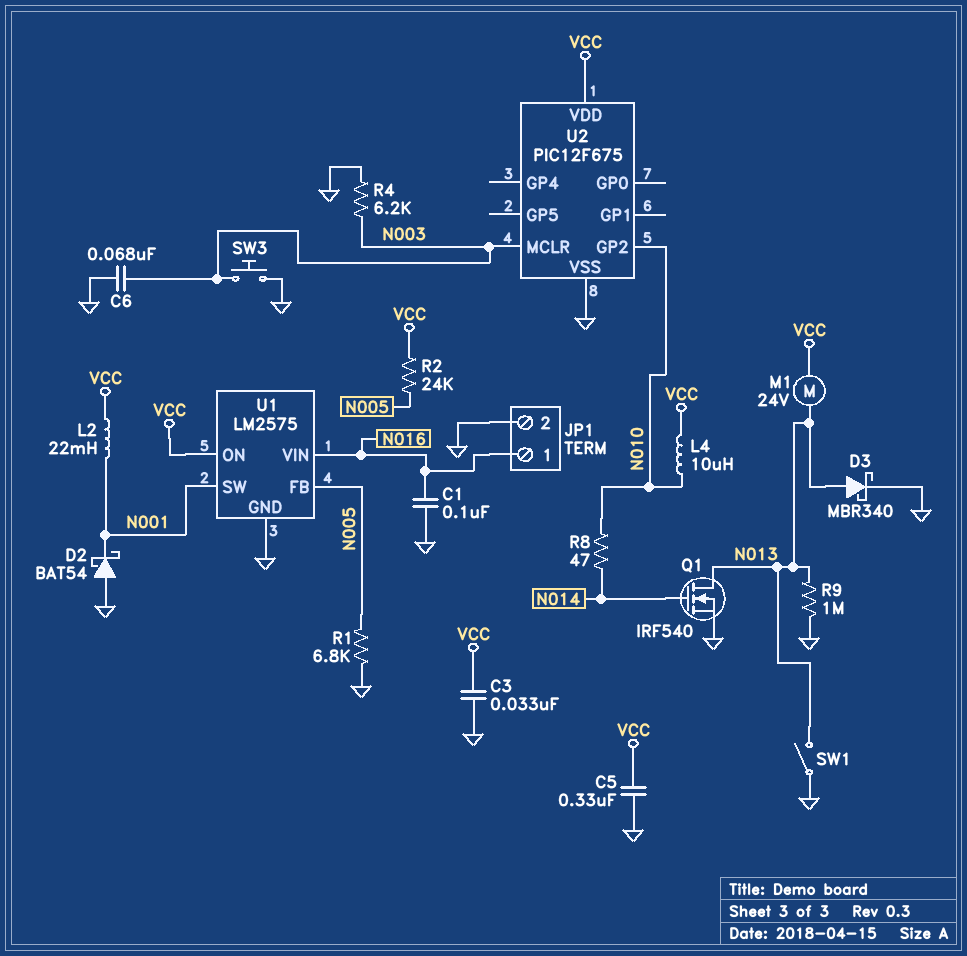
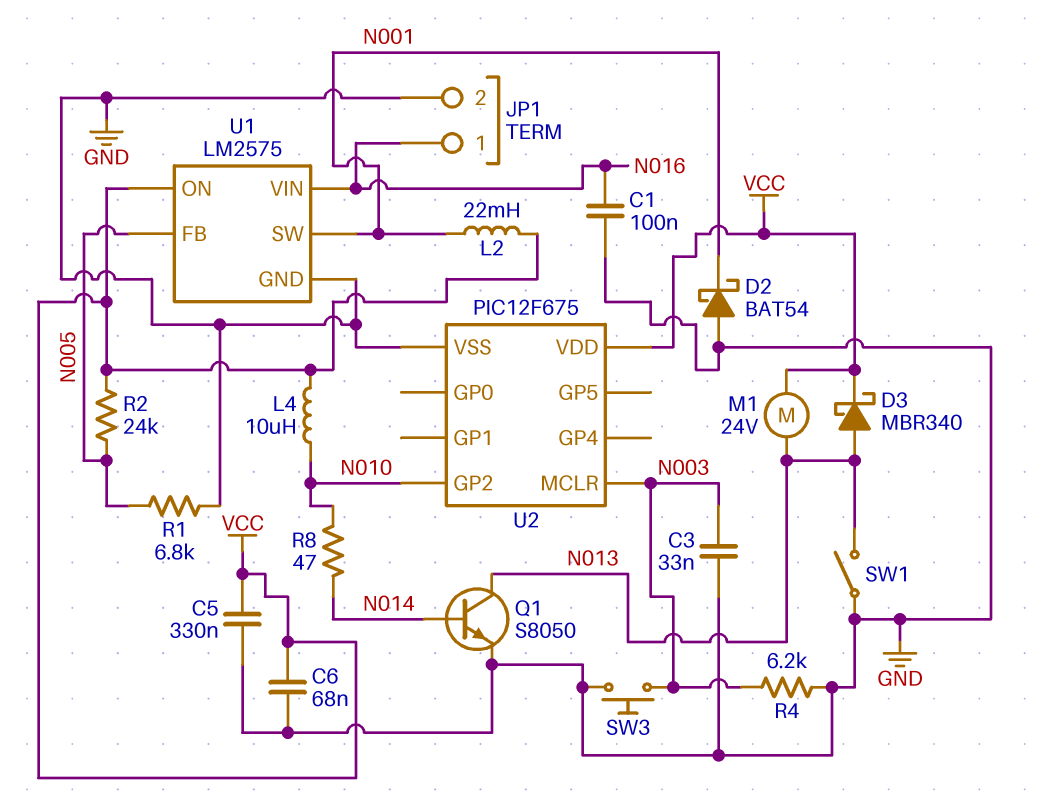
C3: 33nF (GND, VCC) -> 33nF (GND, N003)
C6: 68nF (GND, N003) -> 68nF (GND, VCC)
D3: schottky MBR340 (A N013, K GND) -> schottky MBR340 (A N013, K VCC)
Q1: NMOS IRF540 (G N014, D N013, S GND) -> NPN S8050 (B N014, C N013, E GND)
R9: 1M (GND, N013) -> none

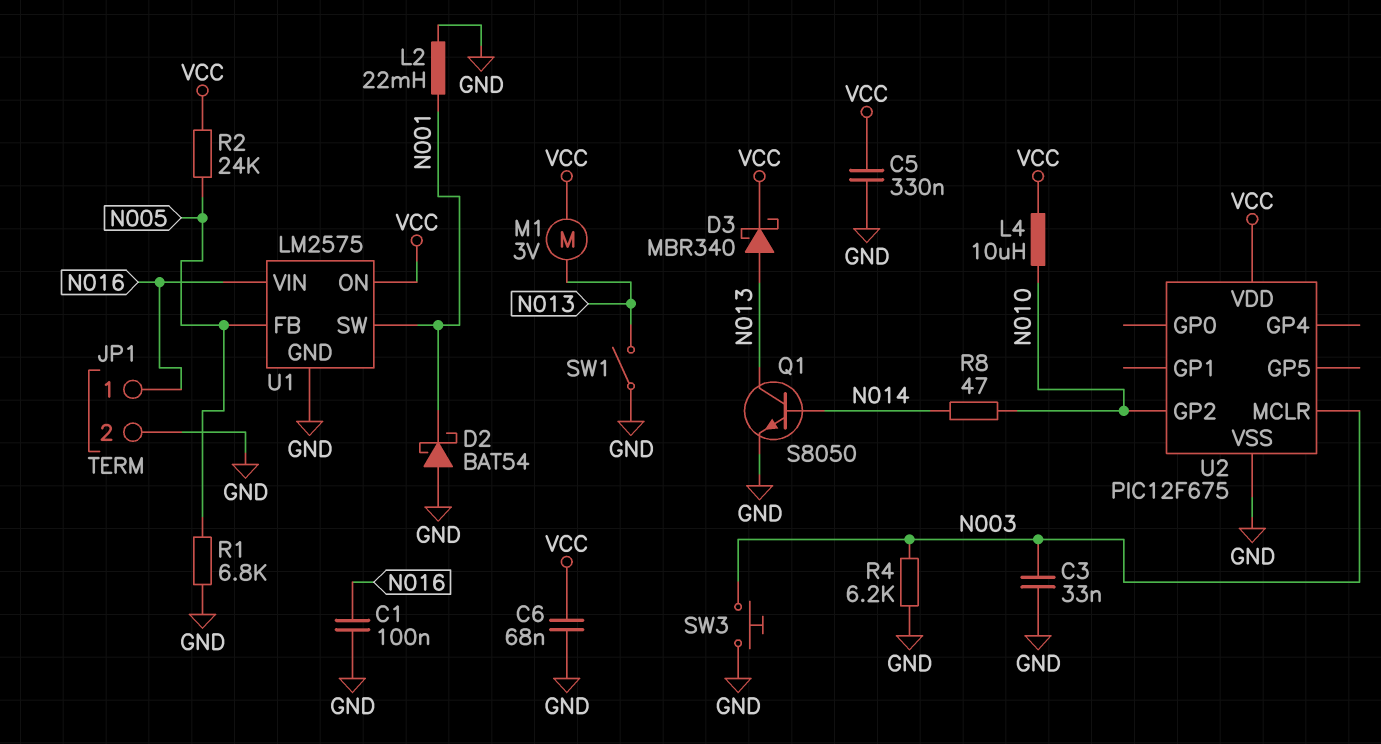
L2: 22mH (N001, VCC) -> 22mH (GND, N001)
M1: motor 24V (N013, VCC) -> motor 3V (N013, VCC)

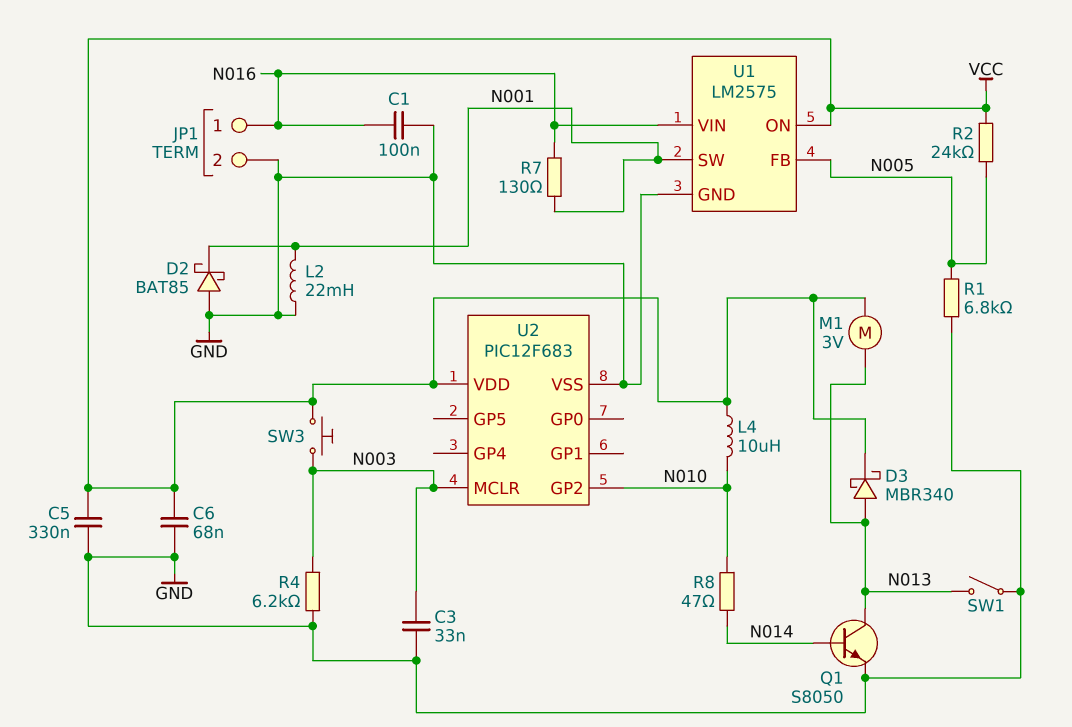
D2: schottky BAT54 (A GND, K N001) -> schottky BAT85 (A GND, K N001)
R7: none -> 130 (N001, N016)
SW3: button (GND, N003) -> button (N003, VCC)
U2: PIC12F675 -> PIC12F683

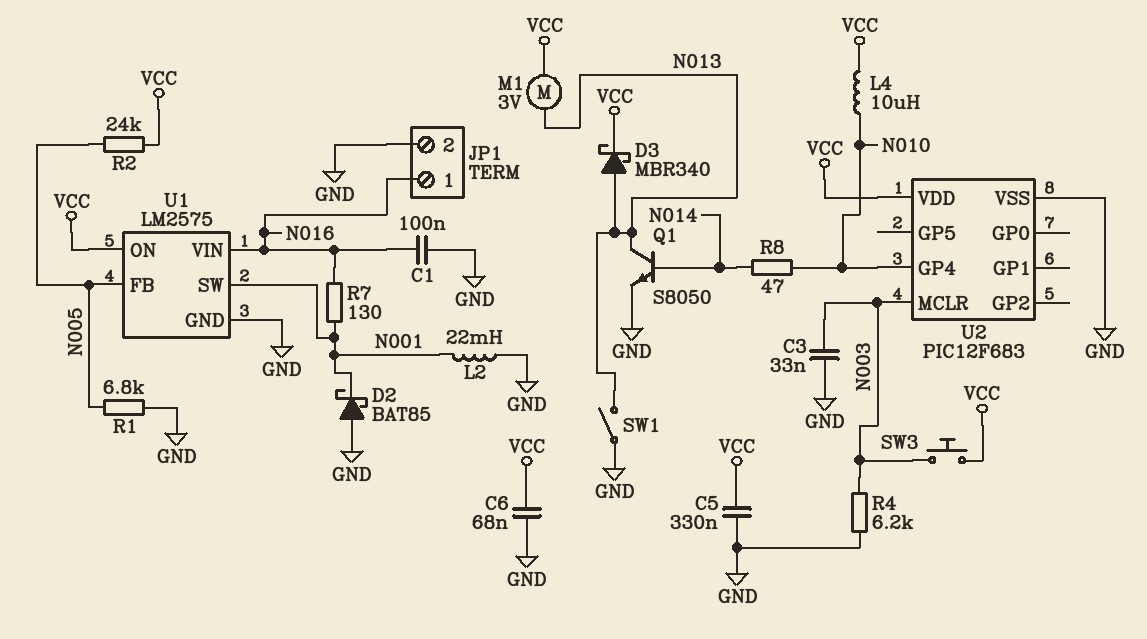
U2 pin GP2: N010 -> none
U2 pin GP4: none -> N010

